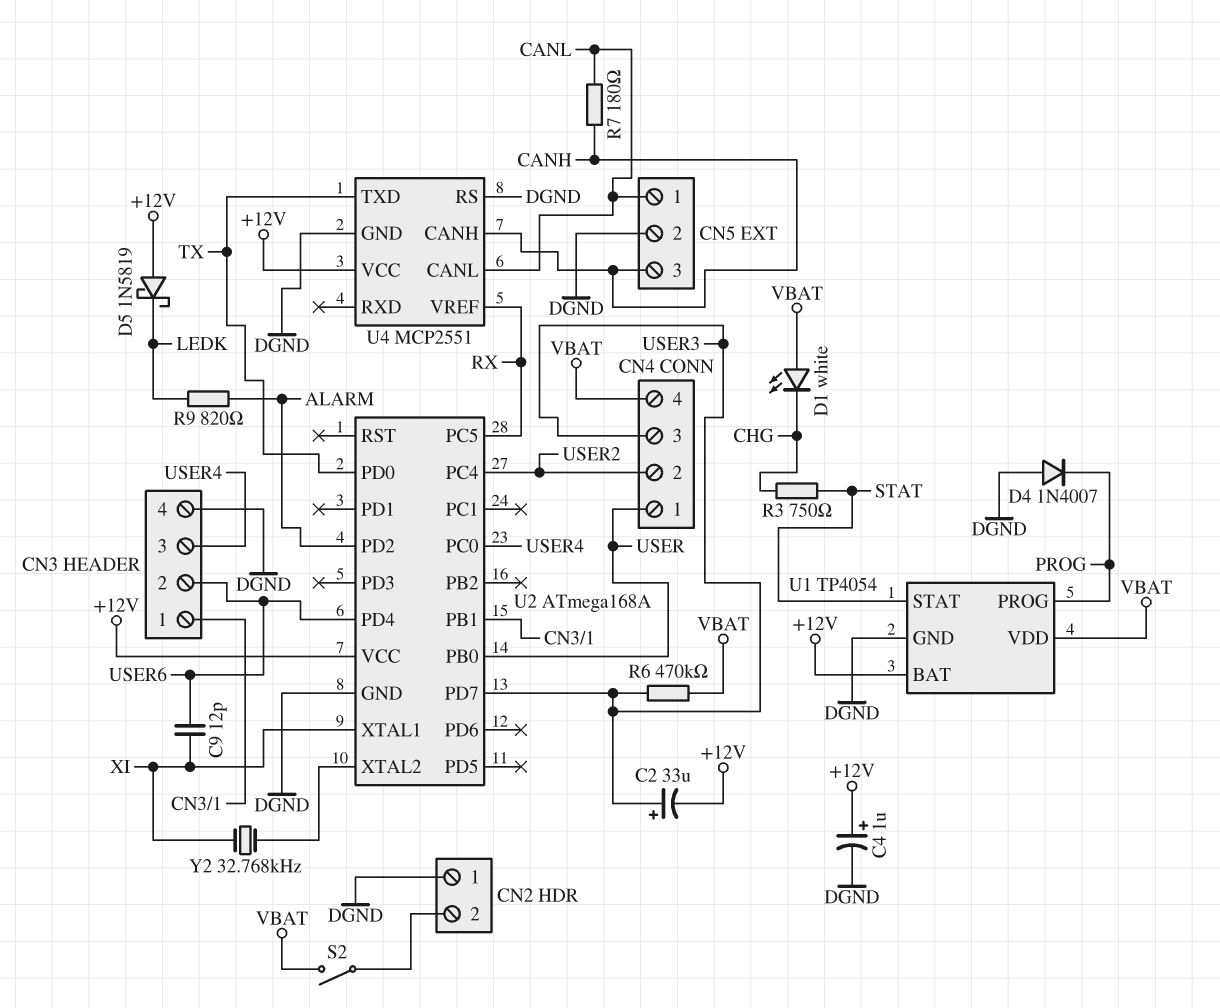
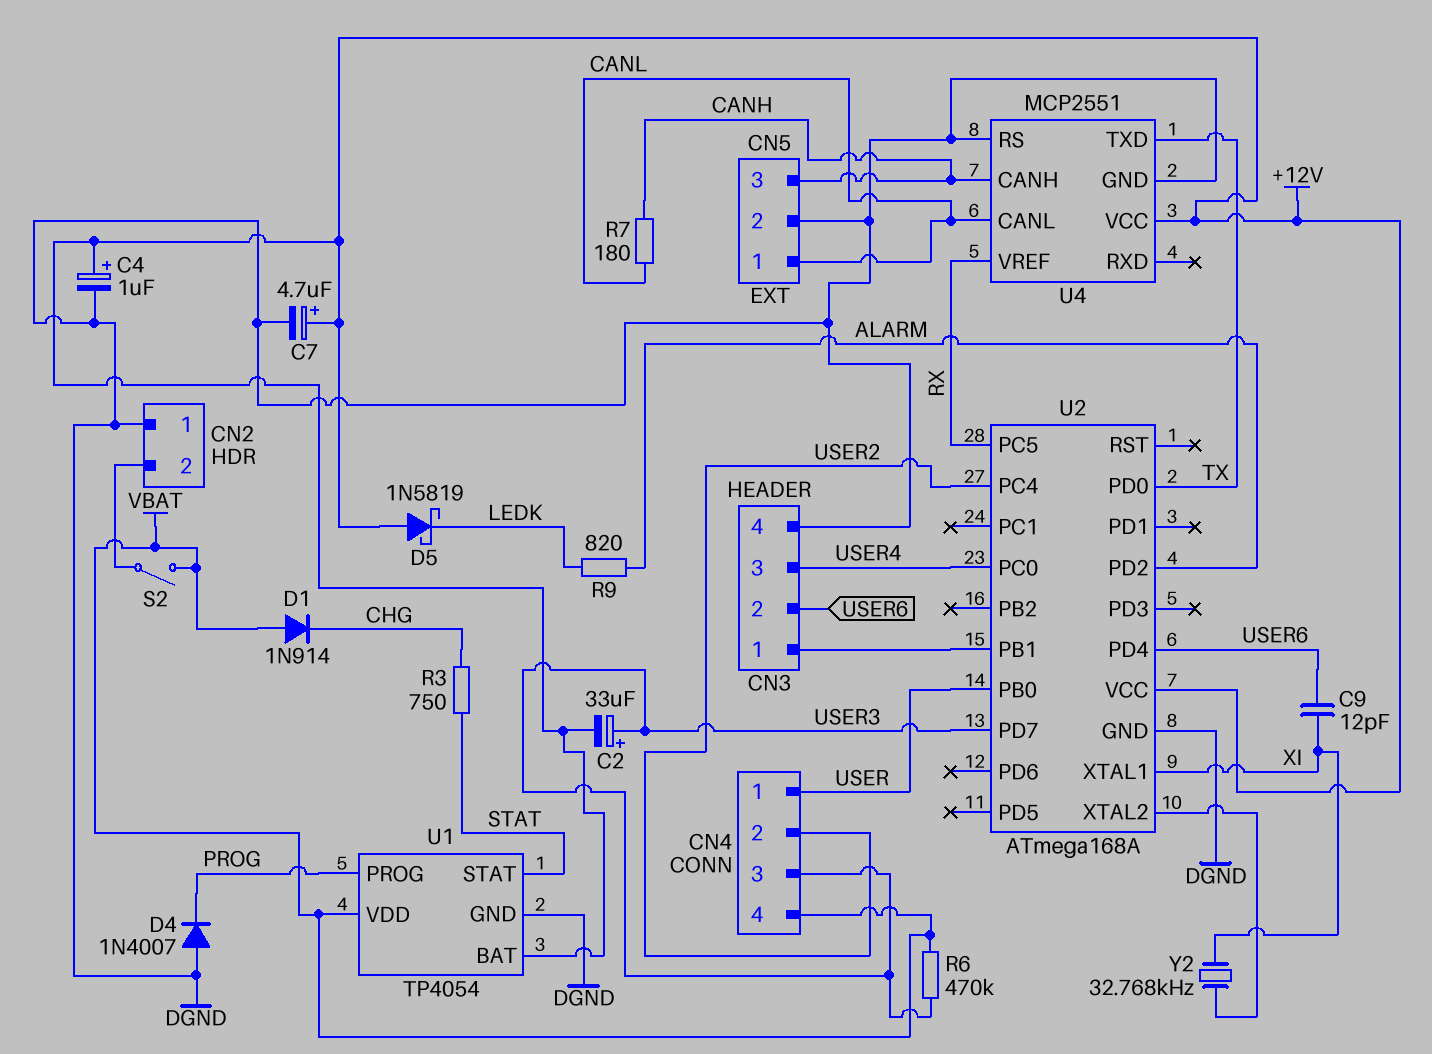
C7: none -> 4.7uF (plus +12V, minus DGND)
D1: LED white (A VBAT, K CHG) -> diode 1N914 (A VBAT, K CHG)

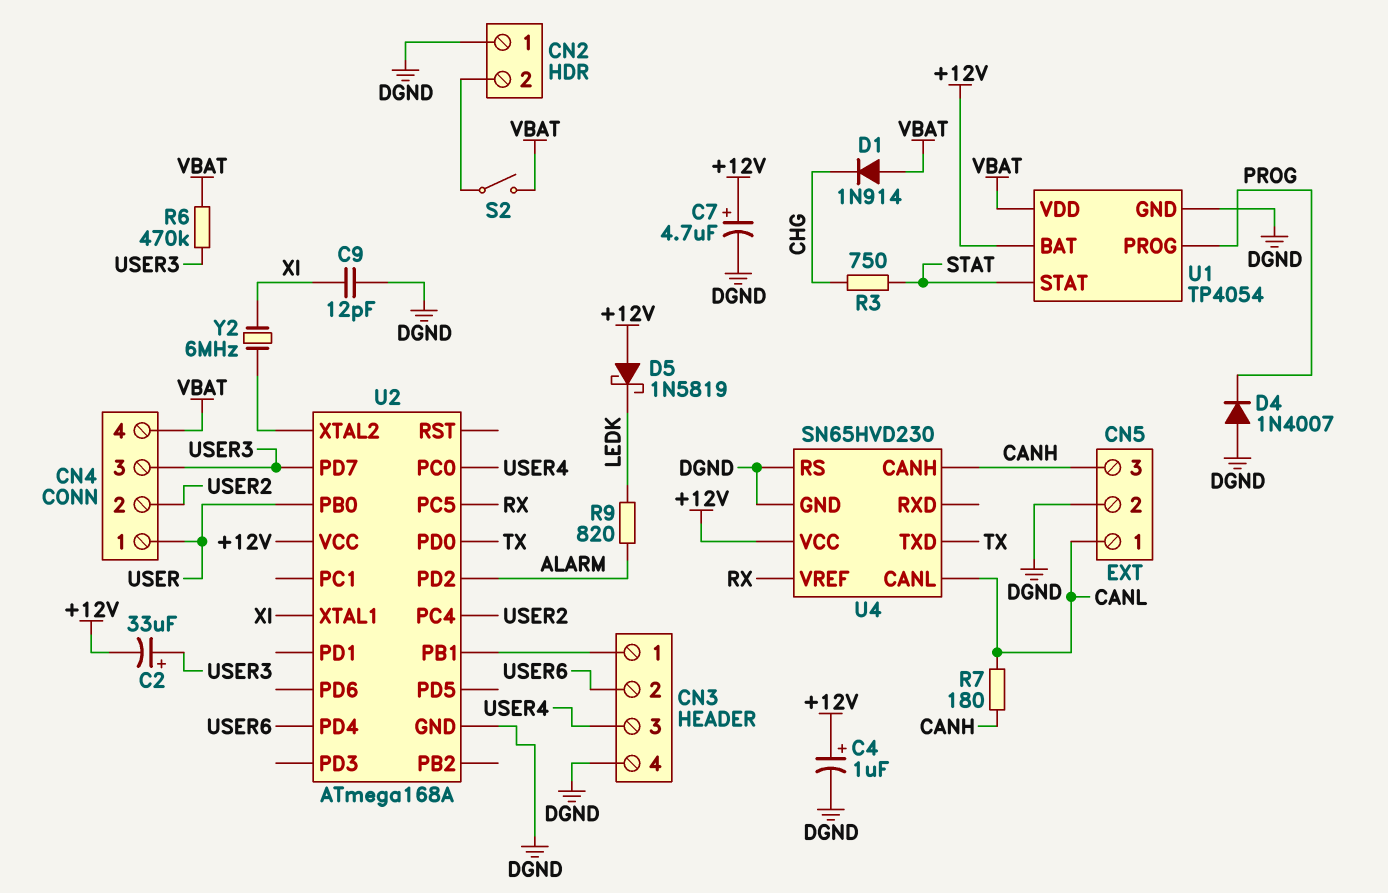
C9: 12pF (USER6, XI) -> 12pF (DGND, XI)
U4: MCP2551 -> SN65HVD230
Y2: 32.768kHz (U2/XTAL2, XI) -> 6MHz (U2/XTAL2, XI)

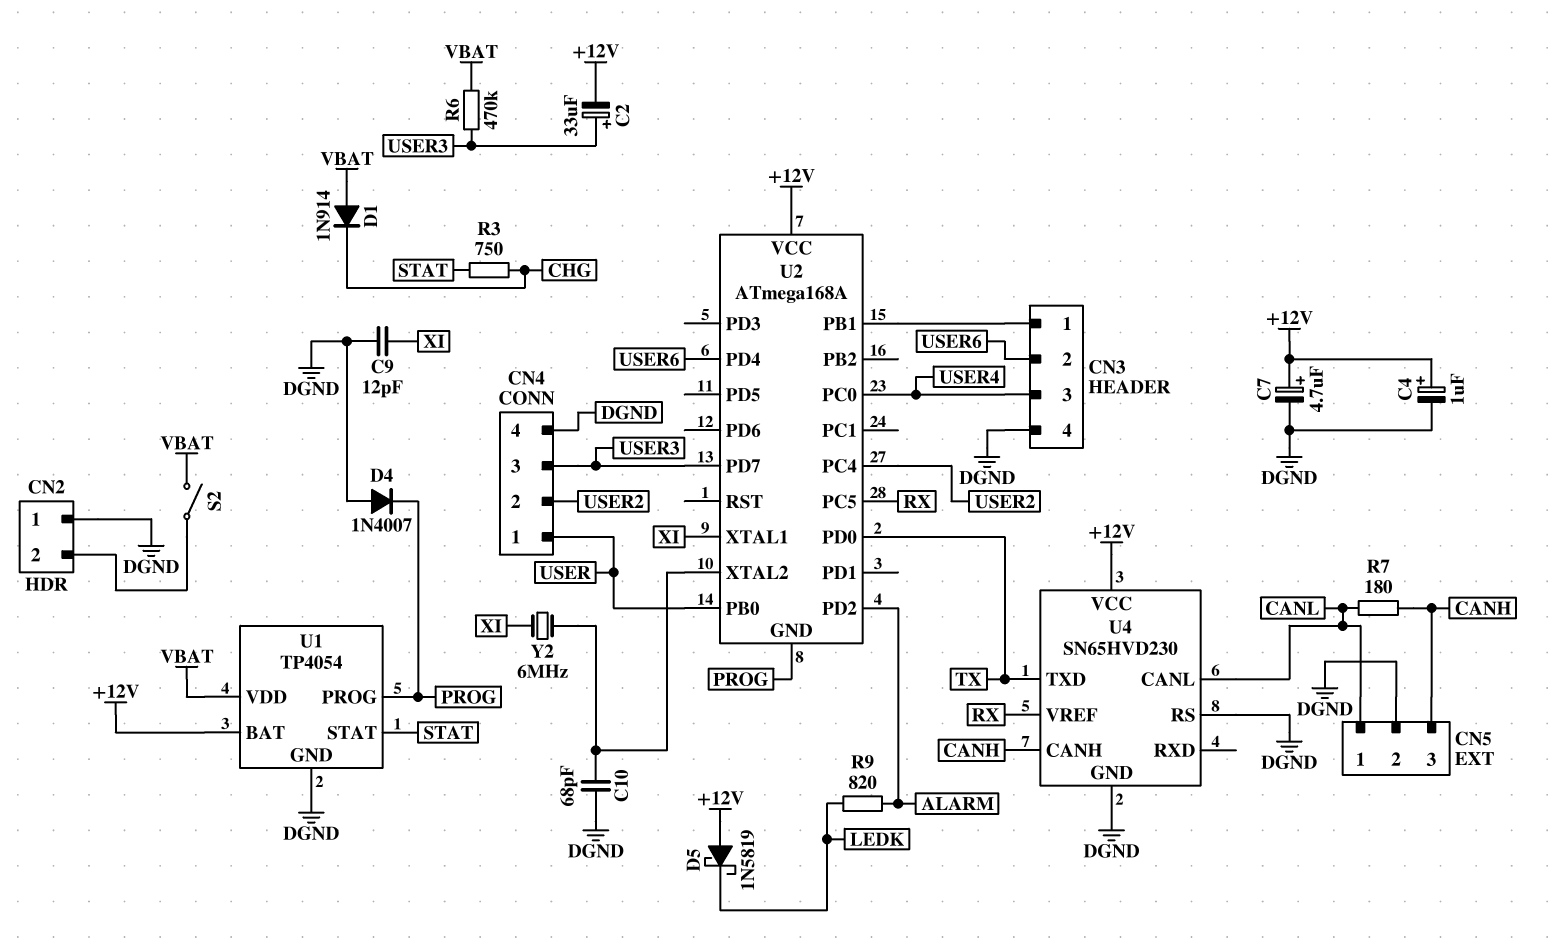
C10: none -> 68pF (DGND, U2/XTAL2)
CN4 pin 4: VBAT -> DGND
U2 pin GND: DGND -> PROG

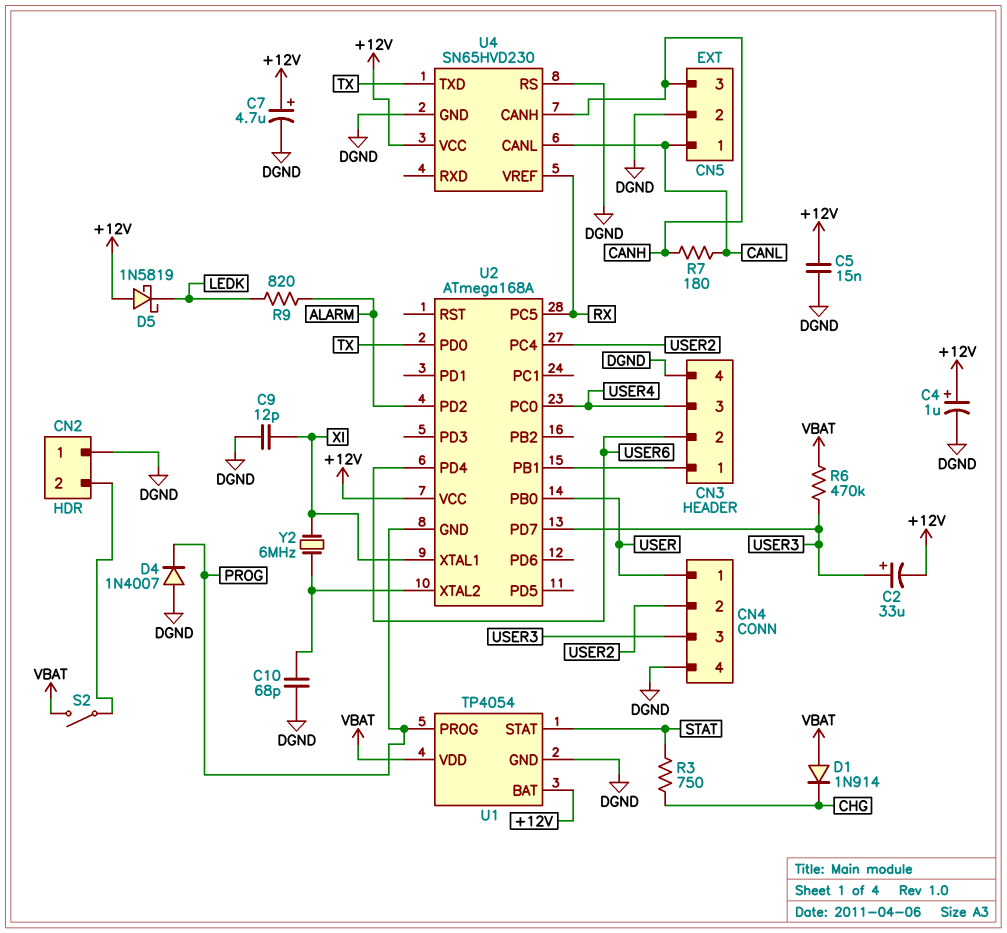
C5: none -> 15nF (+12V, DGND)

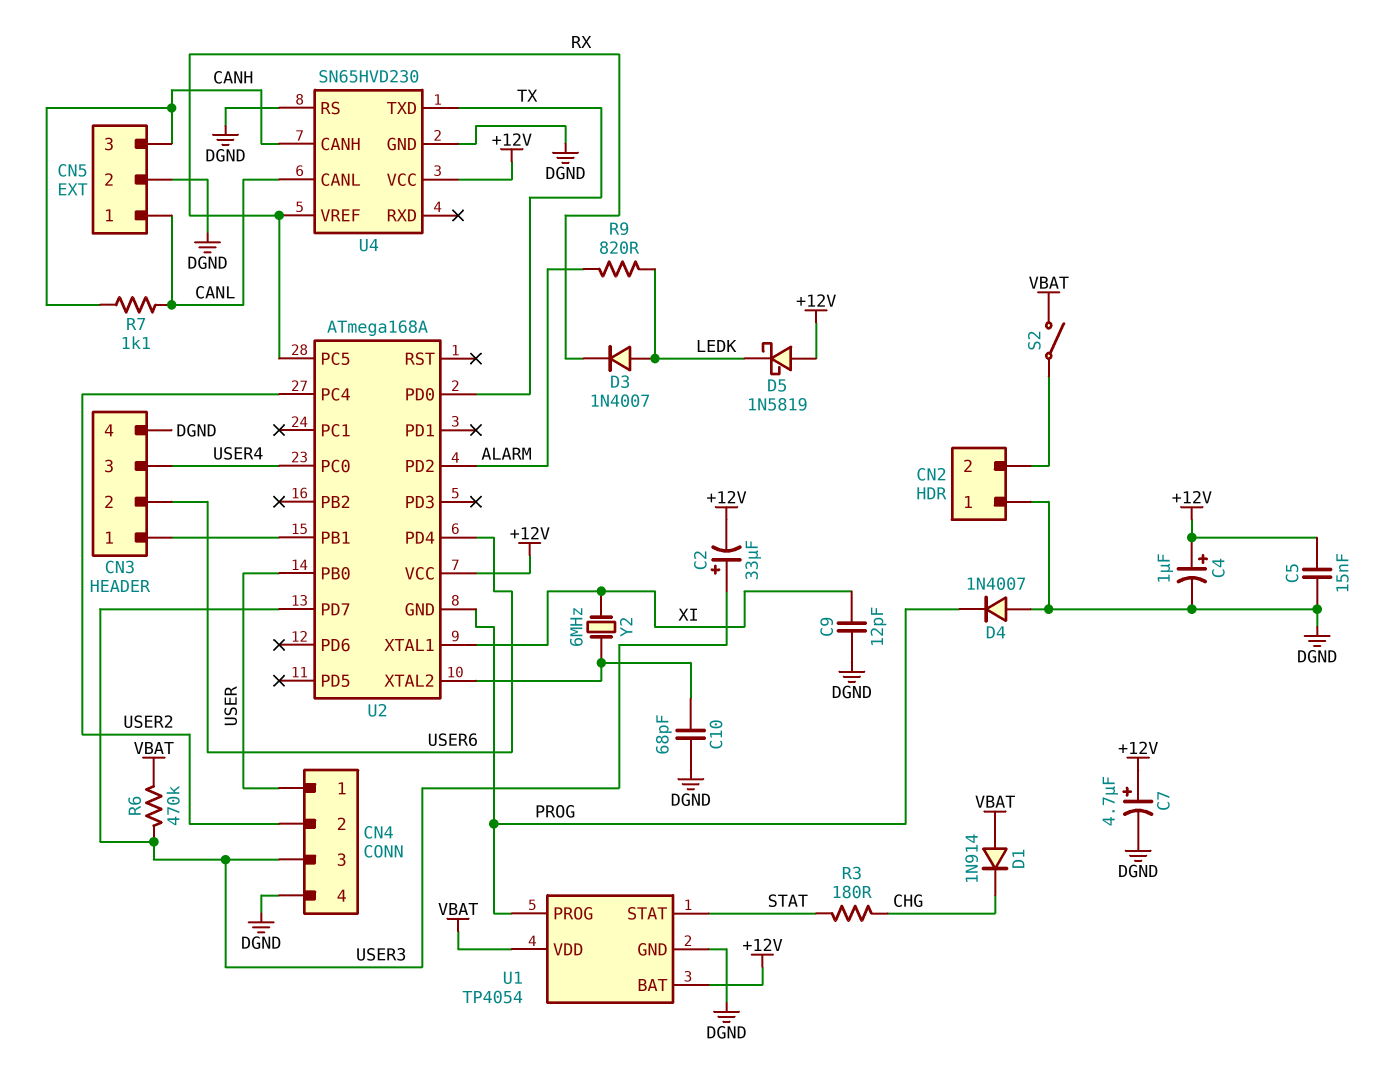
D3: none -> diode 1N4007 (A LEDK, K RX)
R3: 750 (CHG, STAT) -> 180 (CHG, STAT)
R7: 180 (CANH, CANL) -> 1.1k (CANH, CANL)

